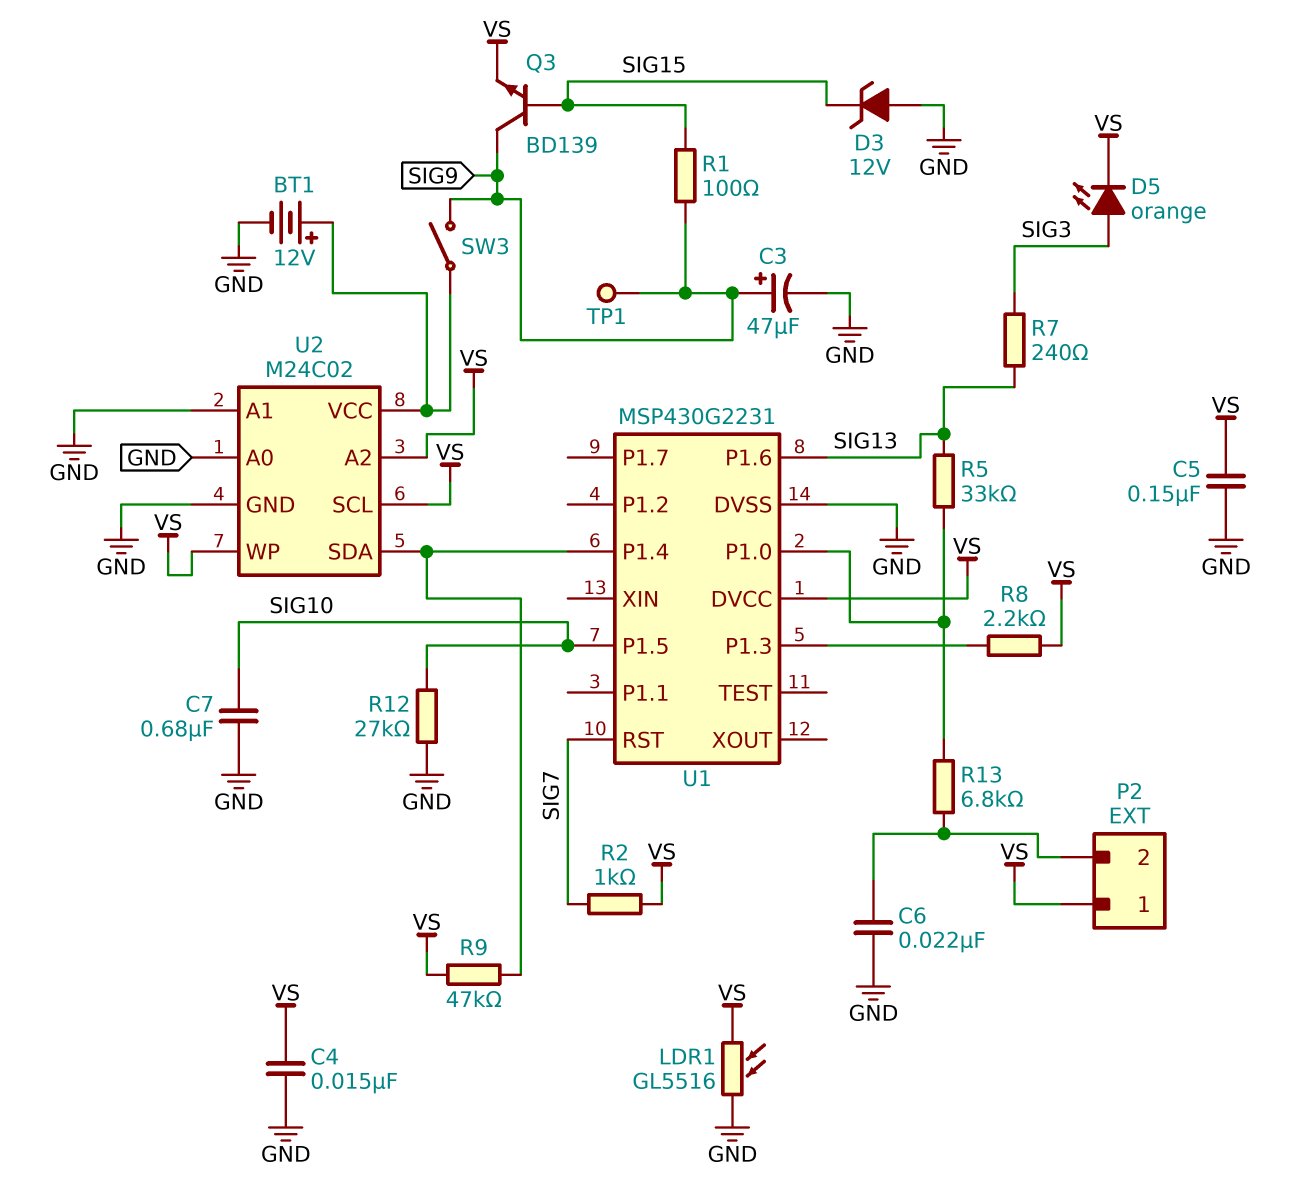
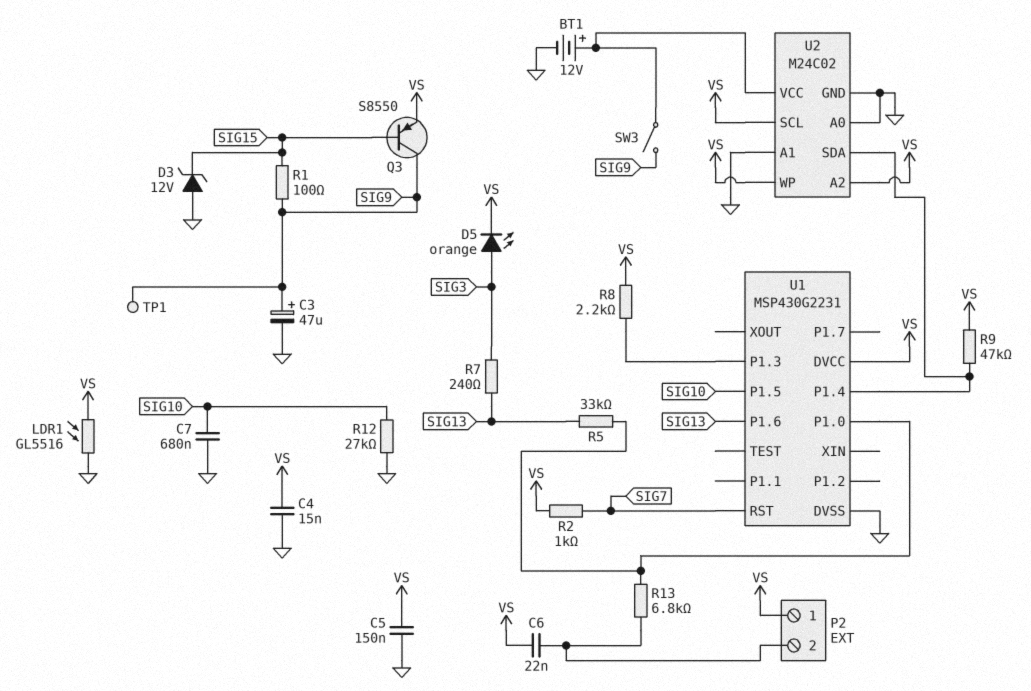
C6: 22nF (GND, P2/2) -> 22nF (P2/2, VS)
Q3: NPN BD139 (B SIG15, C SIG9, E VS) -> PNP S8550 (B SIG15, C SIG9, E VS)

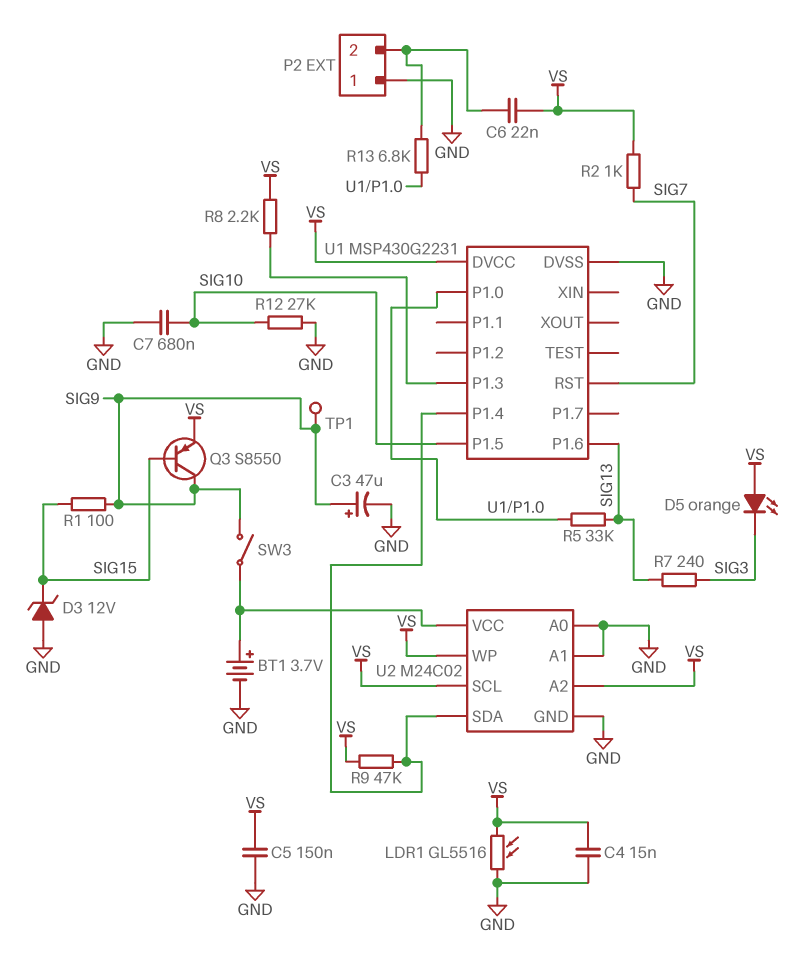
BT1: 12V (plus U2/VCC, minus GND) -> 3.7V (plus U2/VCC, minus GND)
D5: LED orange (A SIG3, K VS) -> LED orange (A VS, K SIG3)
P2 pin 1: VS -> GND

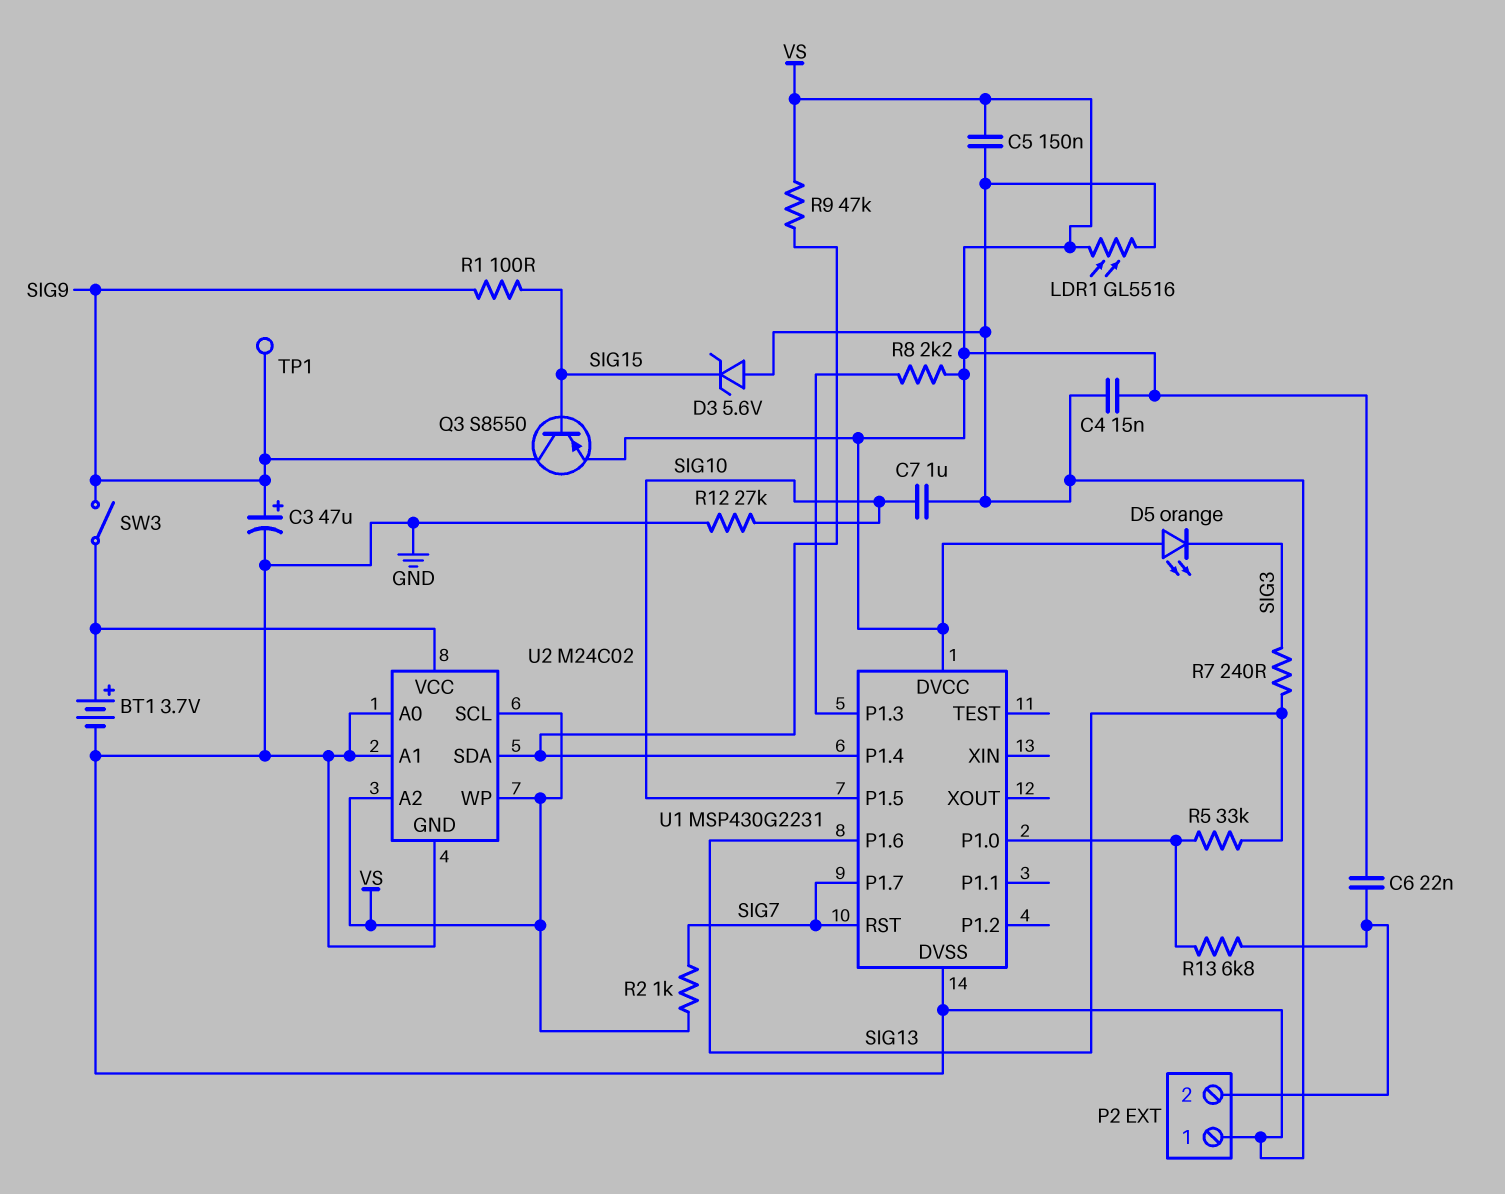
C7: 680nF (GND, SIG10) -> 1uF (GND, SIG10)
D3: zener 12V (A GND, K SIG15) -> zener 5.6V (A GND, K SIG15)
U1 pin P1.7: none -> SIG7

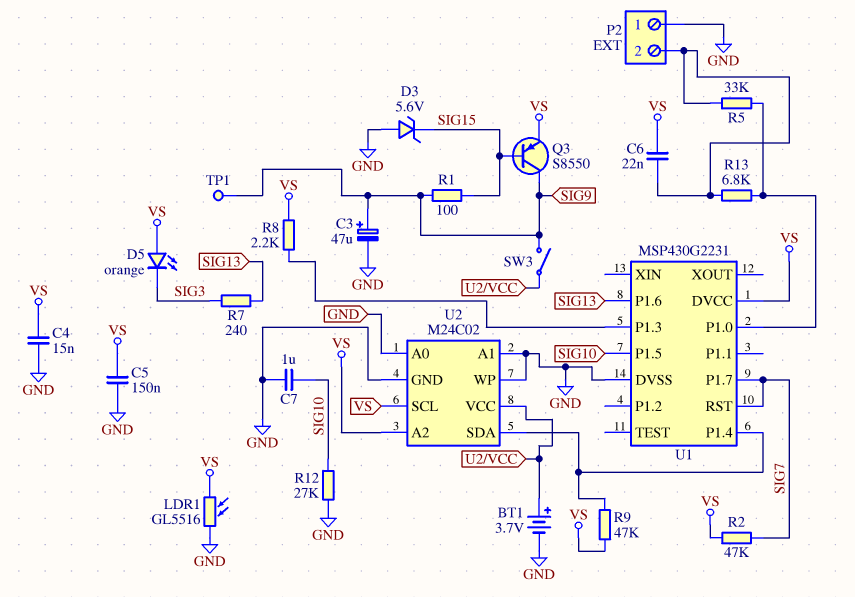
R2: 1k (SIG7, VS) -> 47k (SIG7, VS)
R5: 33k (SIG13, U1/P1.0) -> 33k (P2/2, U1/P1.0)
U2 pin WP: VS -> GND

